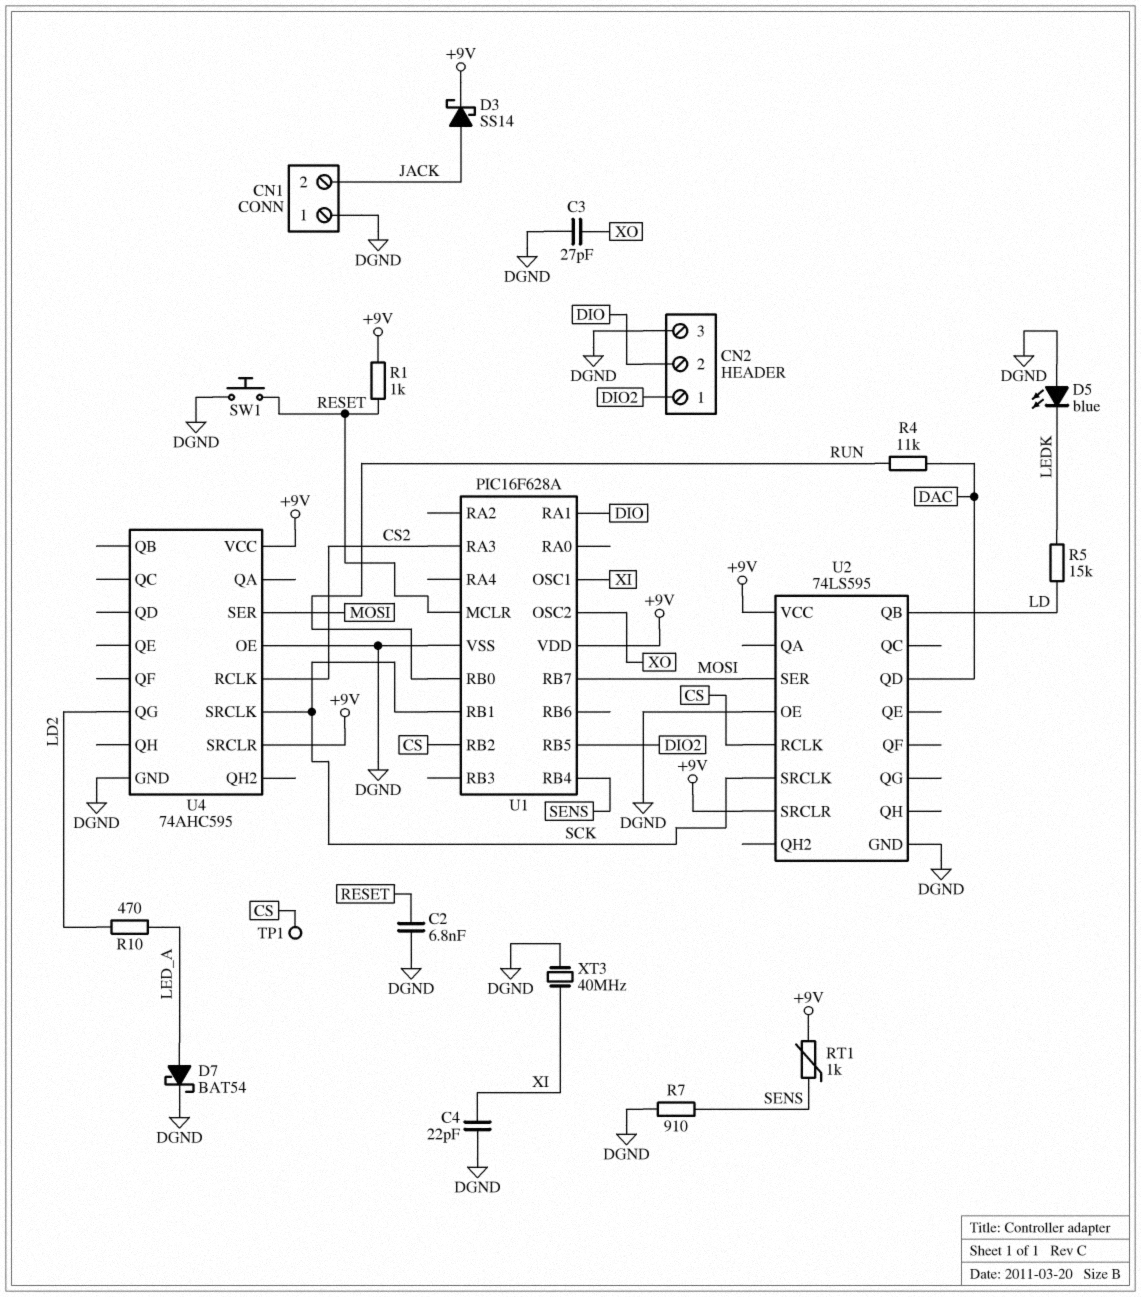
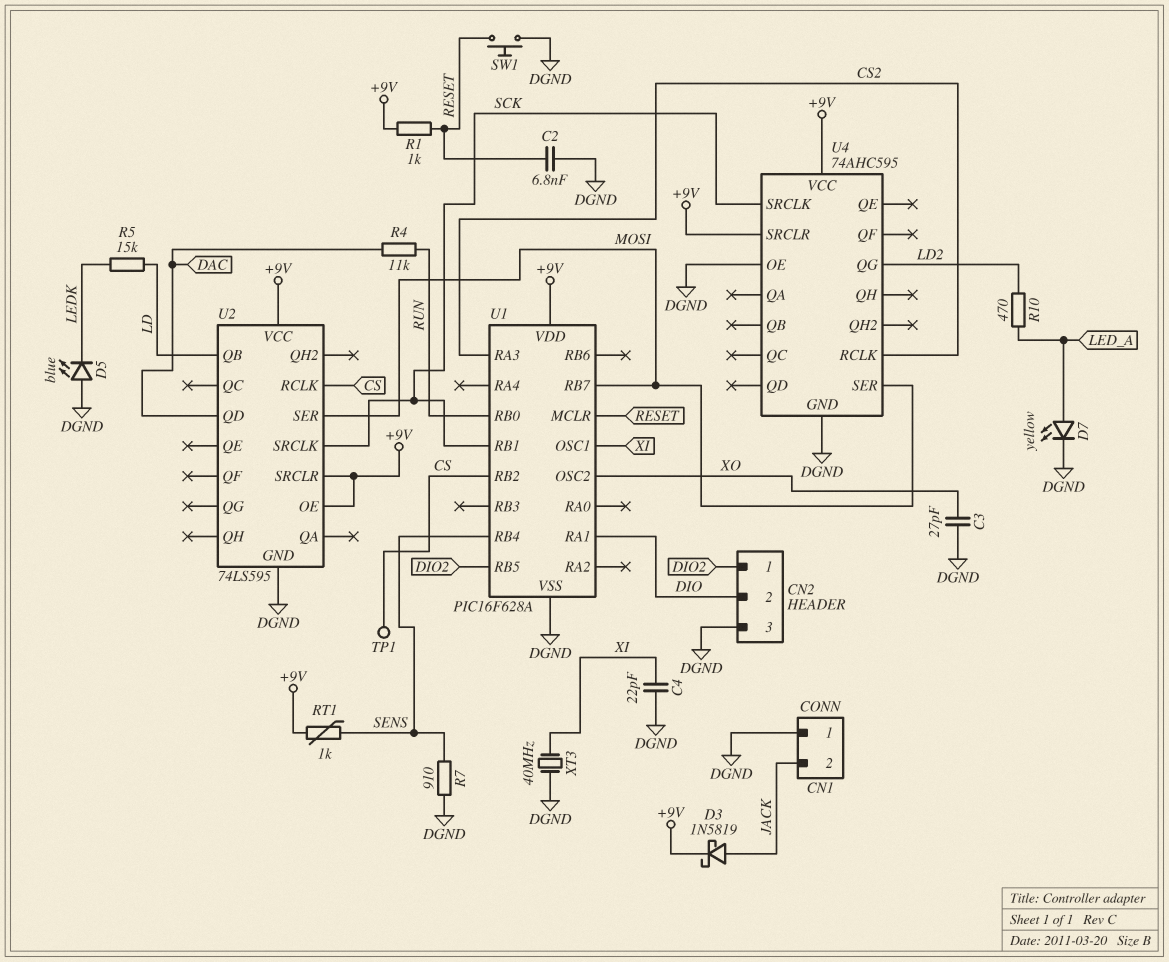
D3: schottky SS14 (A JACK, K +9V) -> schottky 1N5819 (A JACK, K +9V)
D7: schottky BAT54 (A LED_A, K DGND) -> LED yellow (A LED_A, K DGND)
U2 pin OE: DGND -> +9V

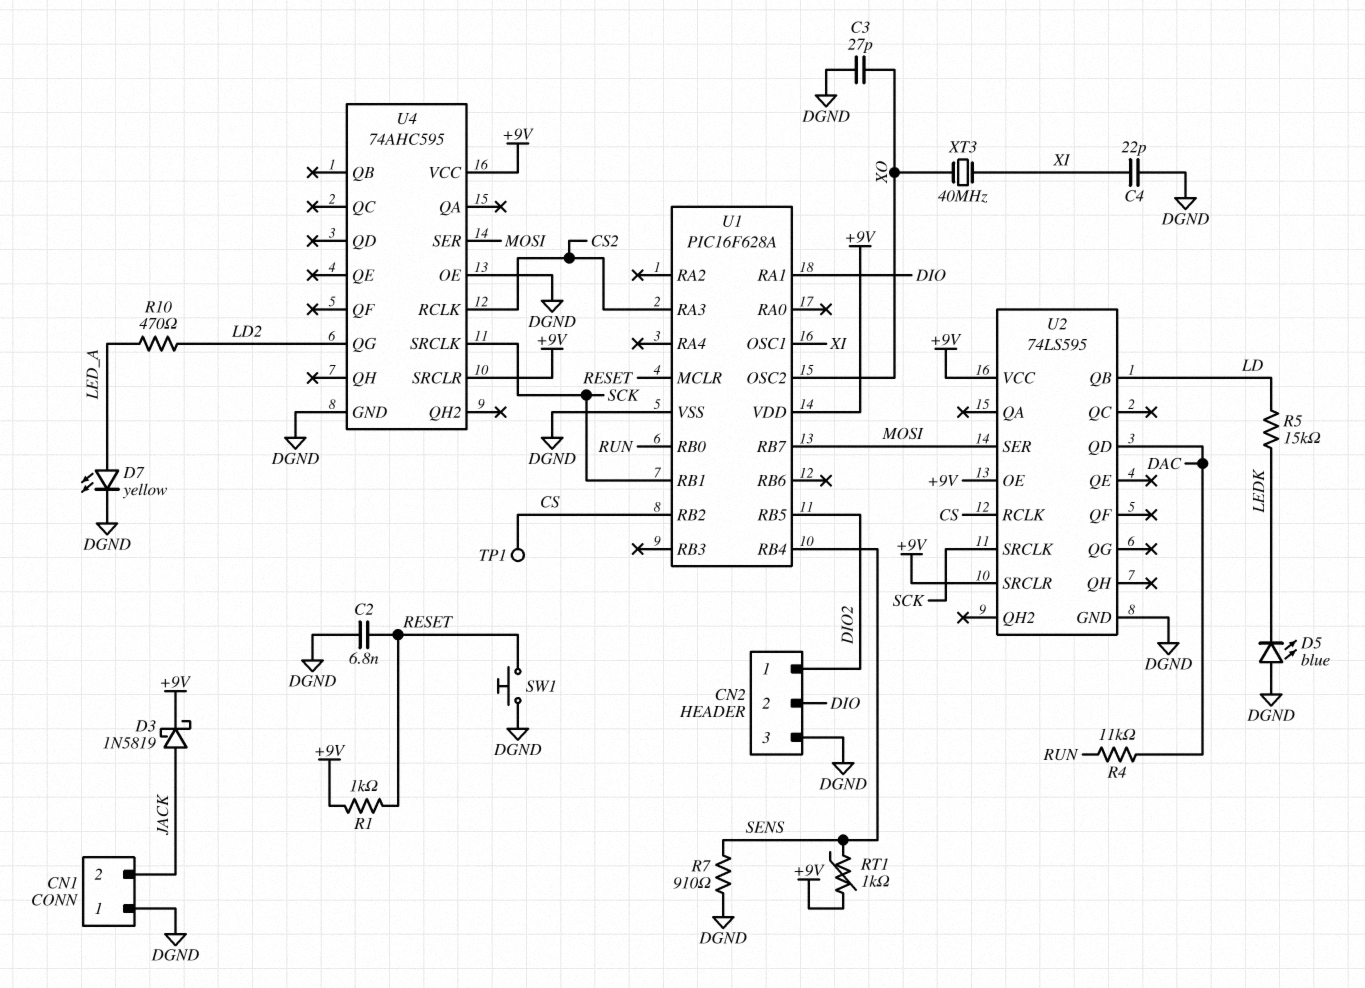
XT3: 40MHz (DGND, XI) -> 40MHz (XI, XO)

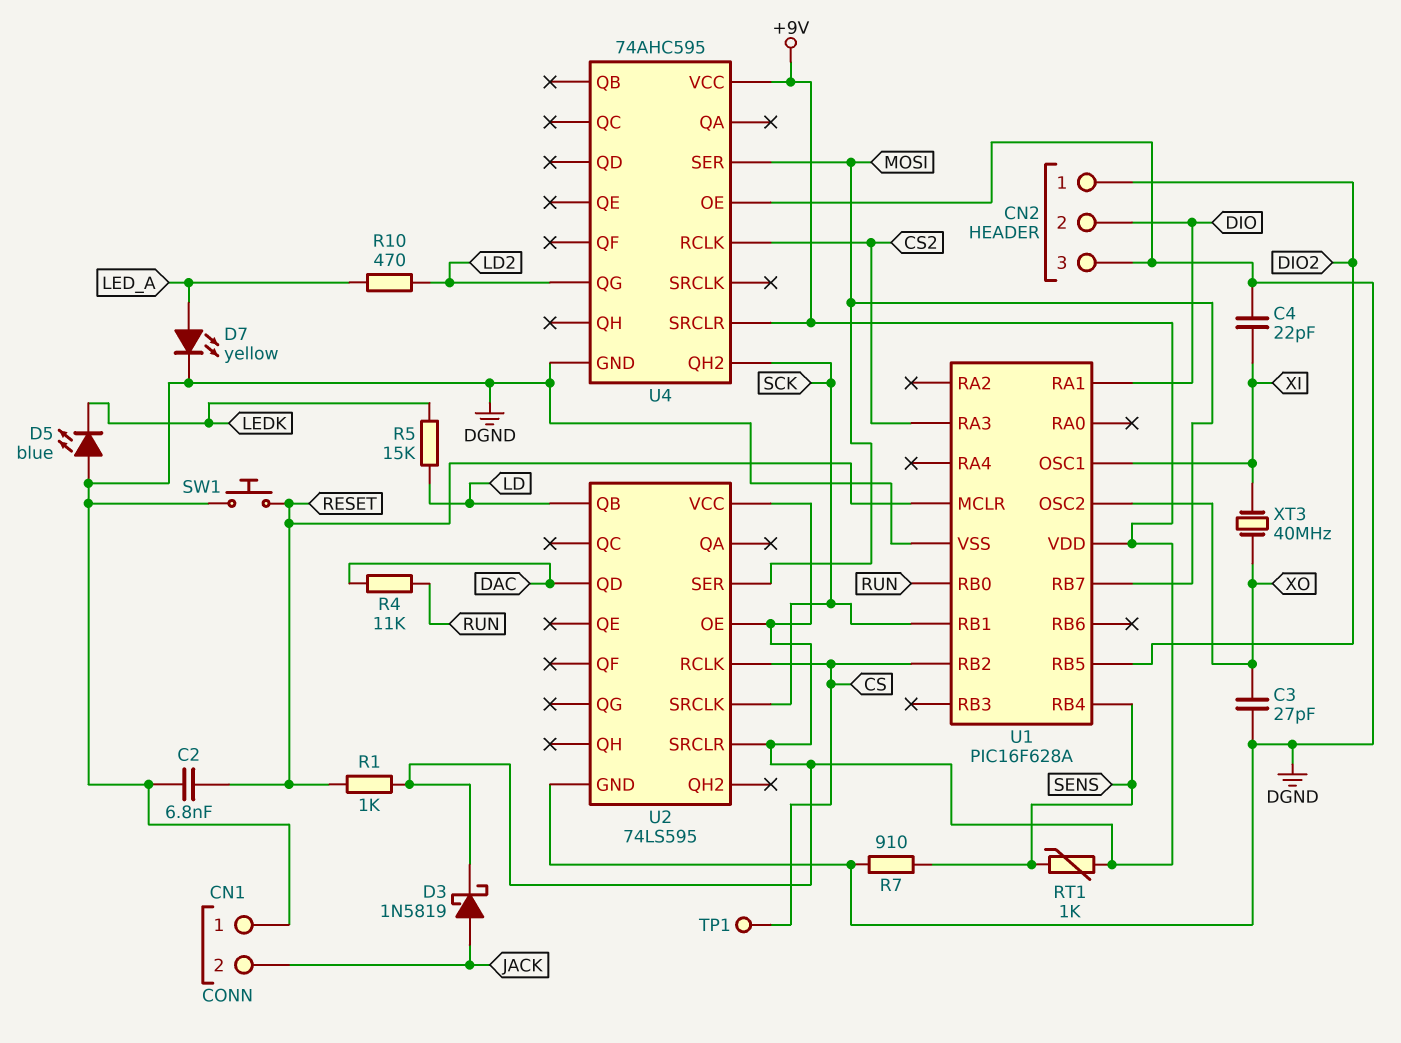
U4 pin QH2: none -> SCK
U4 pin SRCLK: SCK -> none

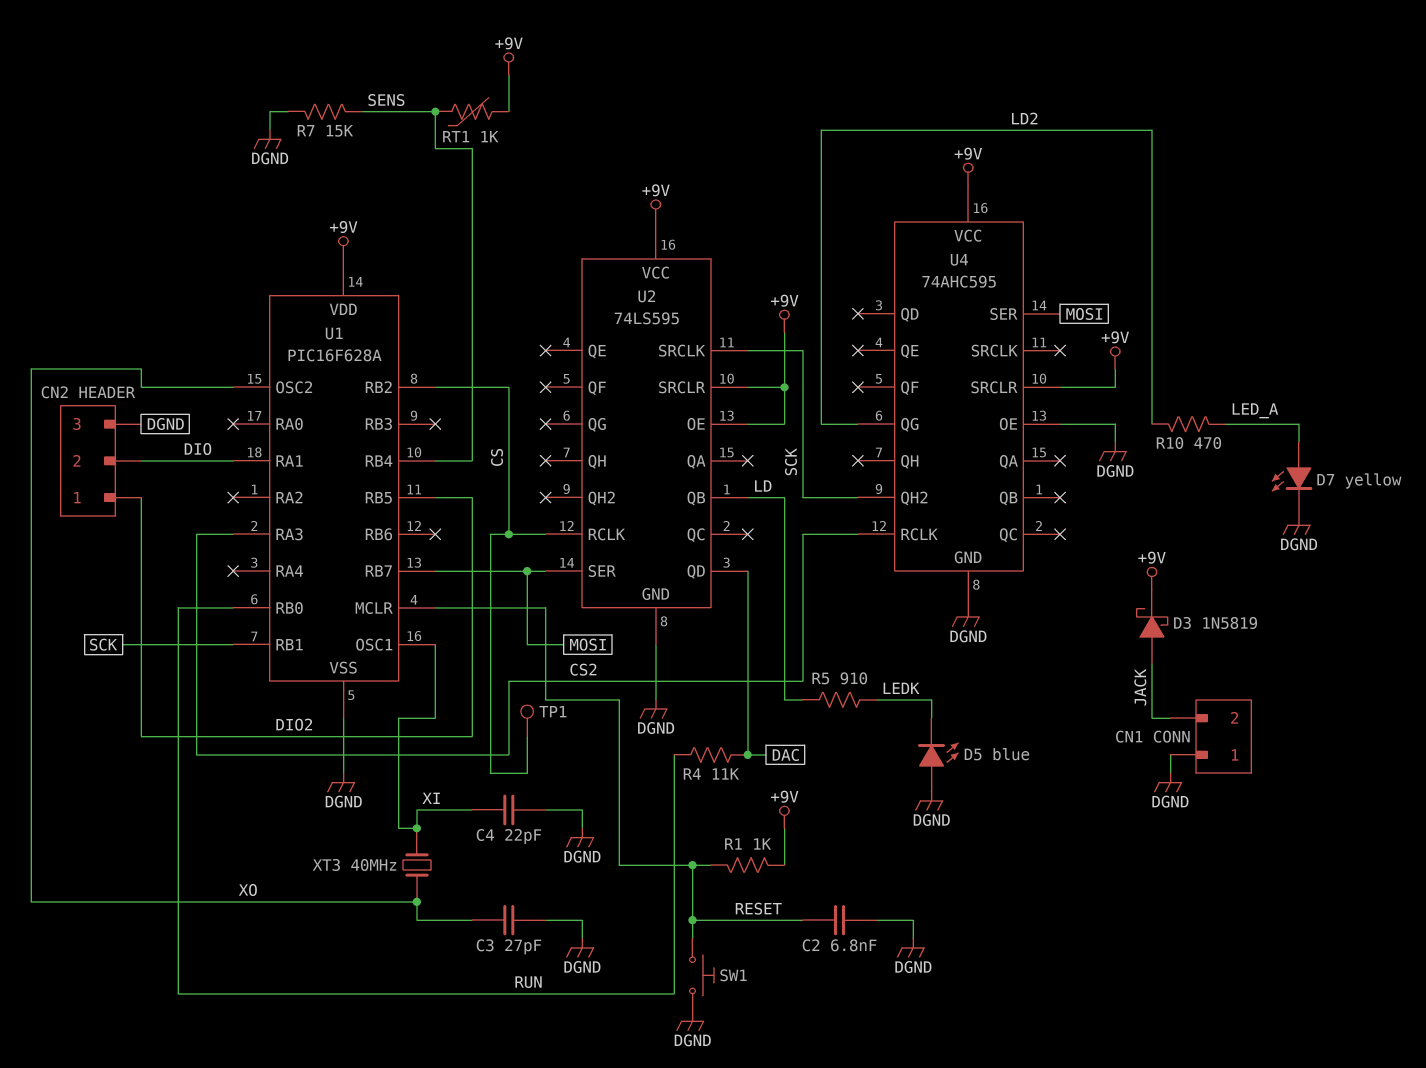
R5: 15k (LD, LEDK) -> 910 (LD, LEDK)
R7: 910 (DGND, SENS) -> 15k (DGND, SENS)

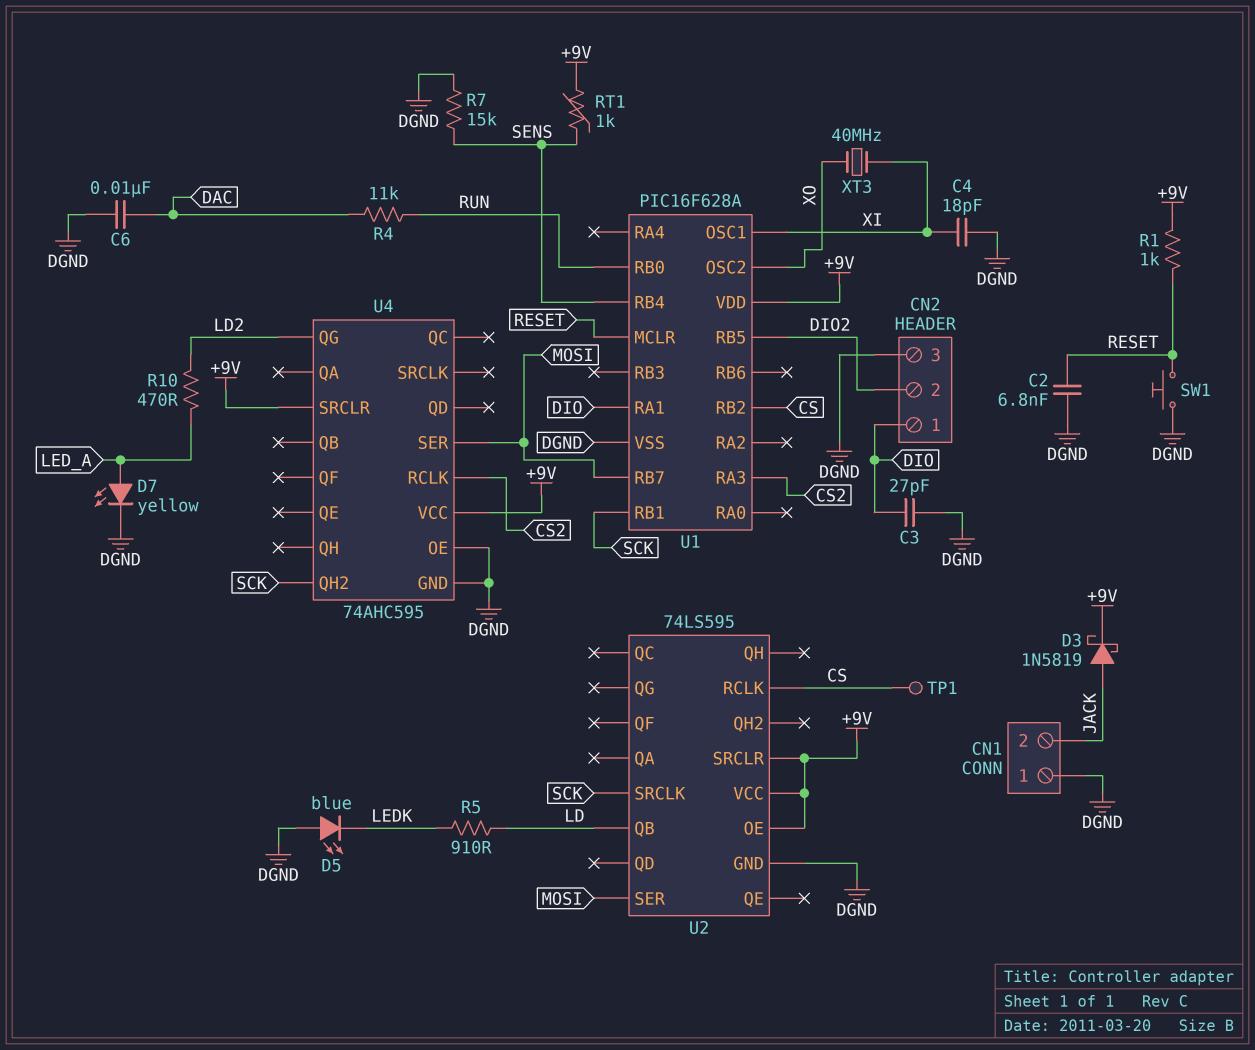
C3: 27pF (DGND, XO) -> 27pF (DGND, DIO)
C4: 22pF (DGND, XI) -> 18pF (DGND, XI)
C6: none -> 10nF (DAC, DGND)
CN2 pin 1: DIO2 -> DIO
CN2 pin 2: DIO -> DIO2
U2 pin QD: DAC -> none

